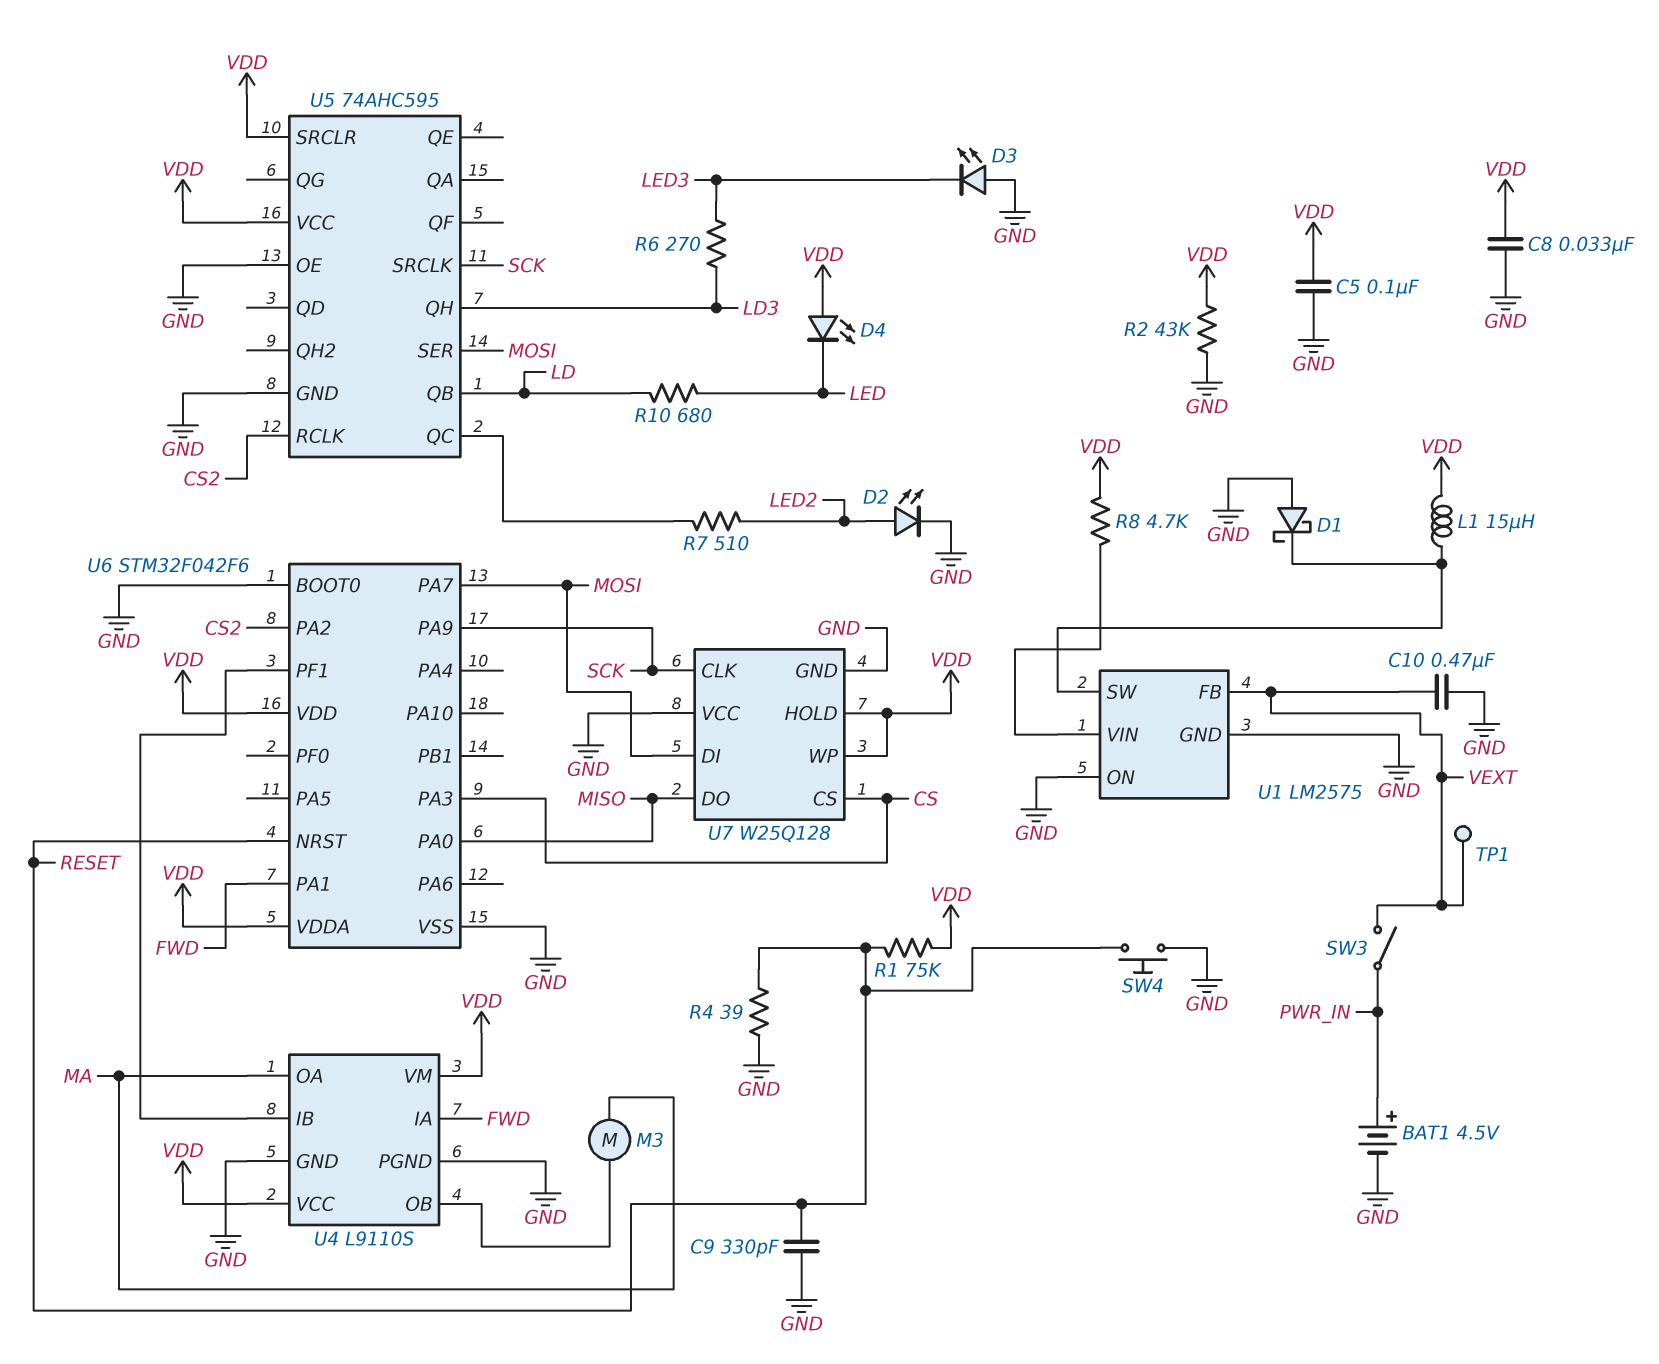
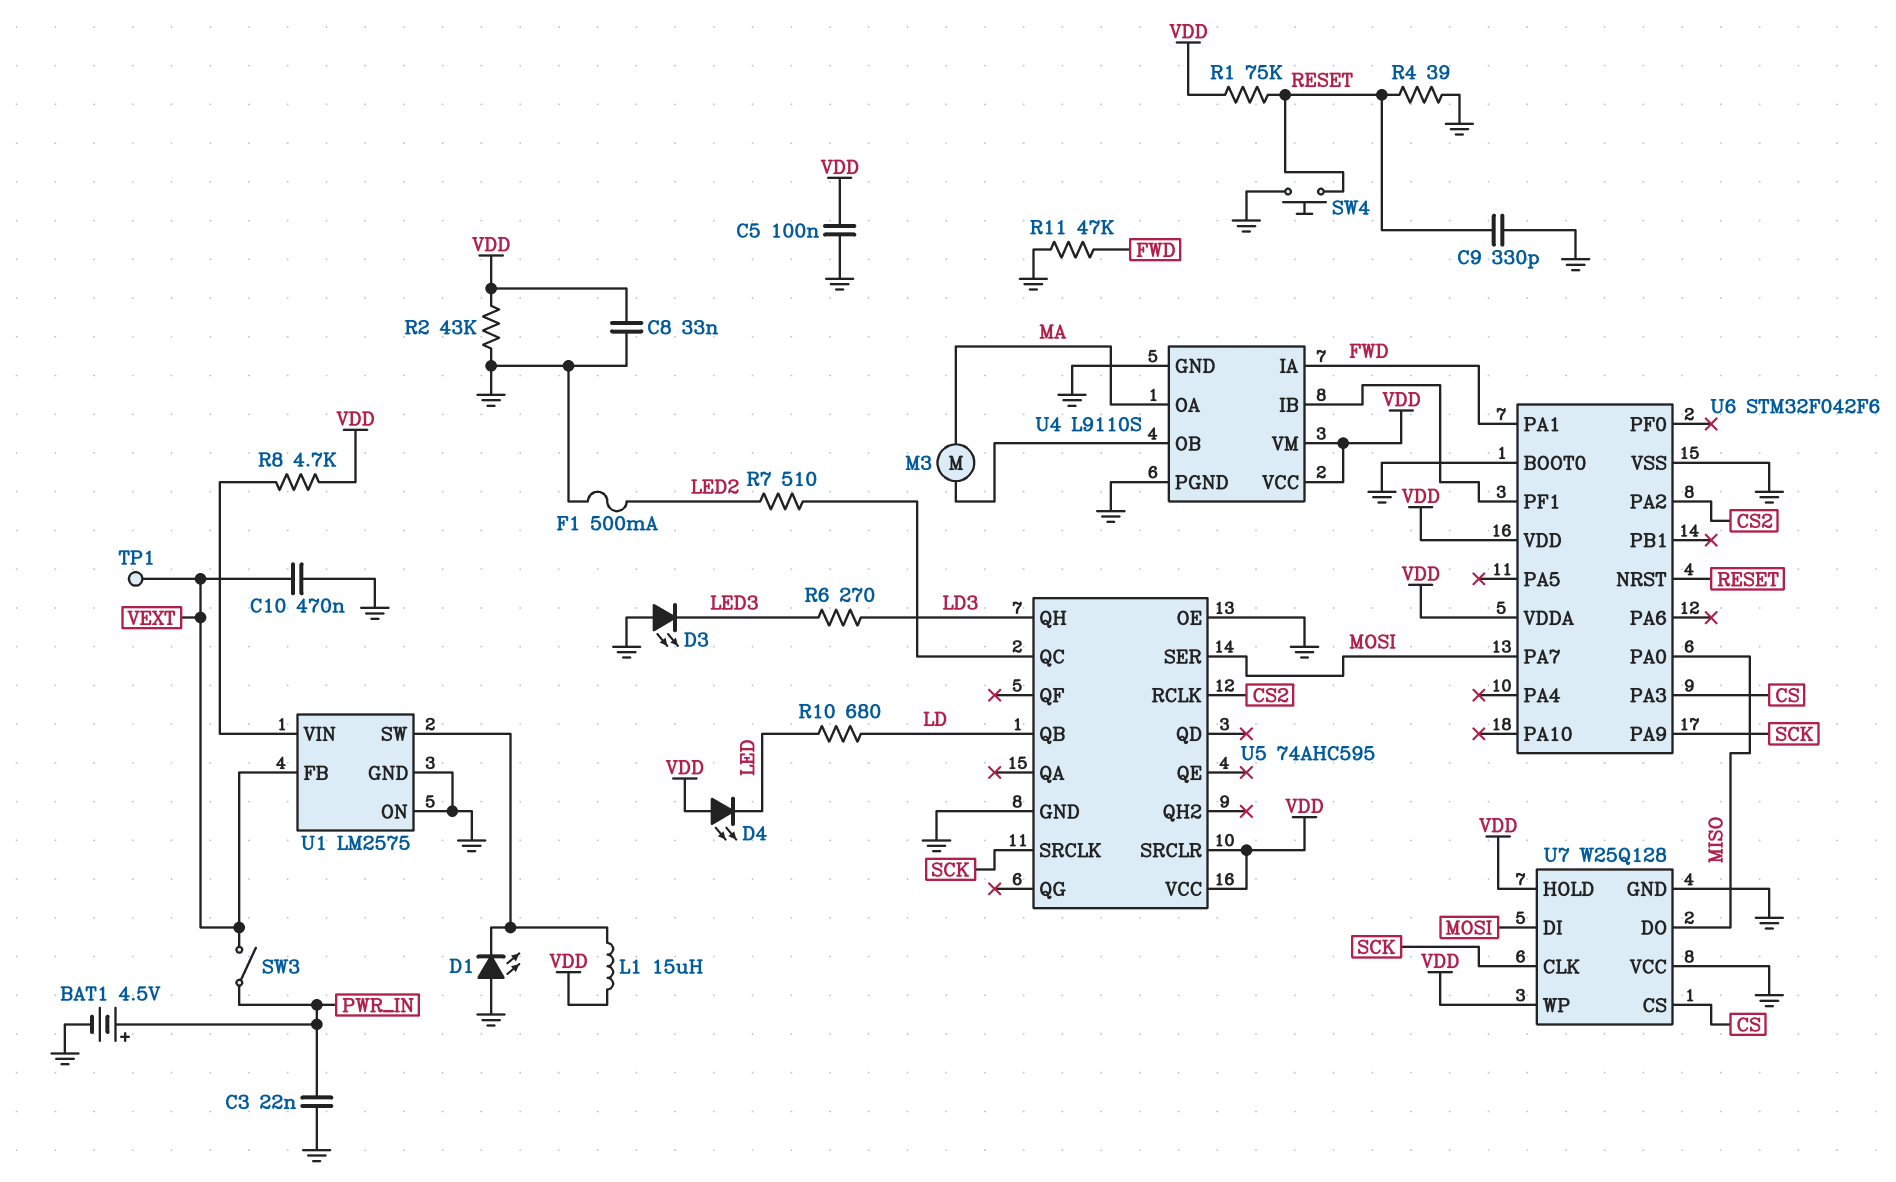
C3: none -> 22nF (GND, PWR_IN)
D1: schottky (A GND, K U1/SW) -> LED (A GND, K U1/SW)
D2: LED (A LED2, K GND) -> none
F1: none -> 500mA (GND, LED2)
R11: none -> 47k (FWD, GND)

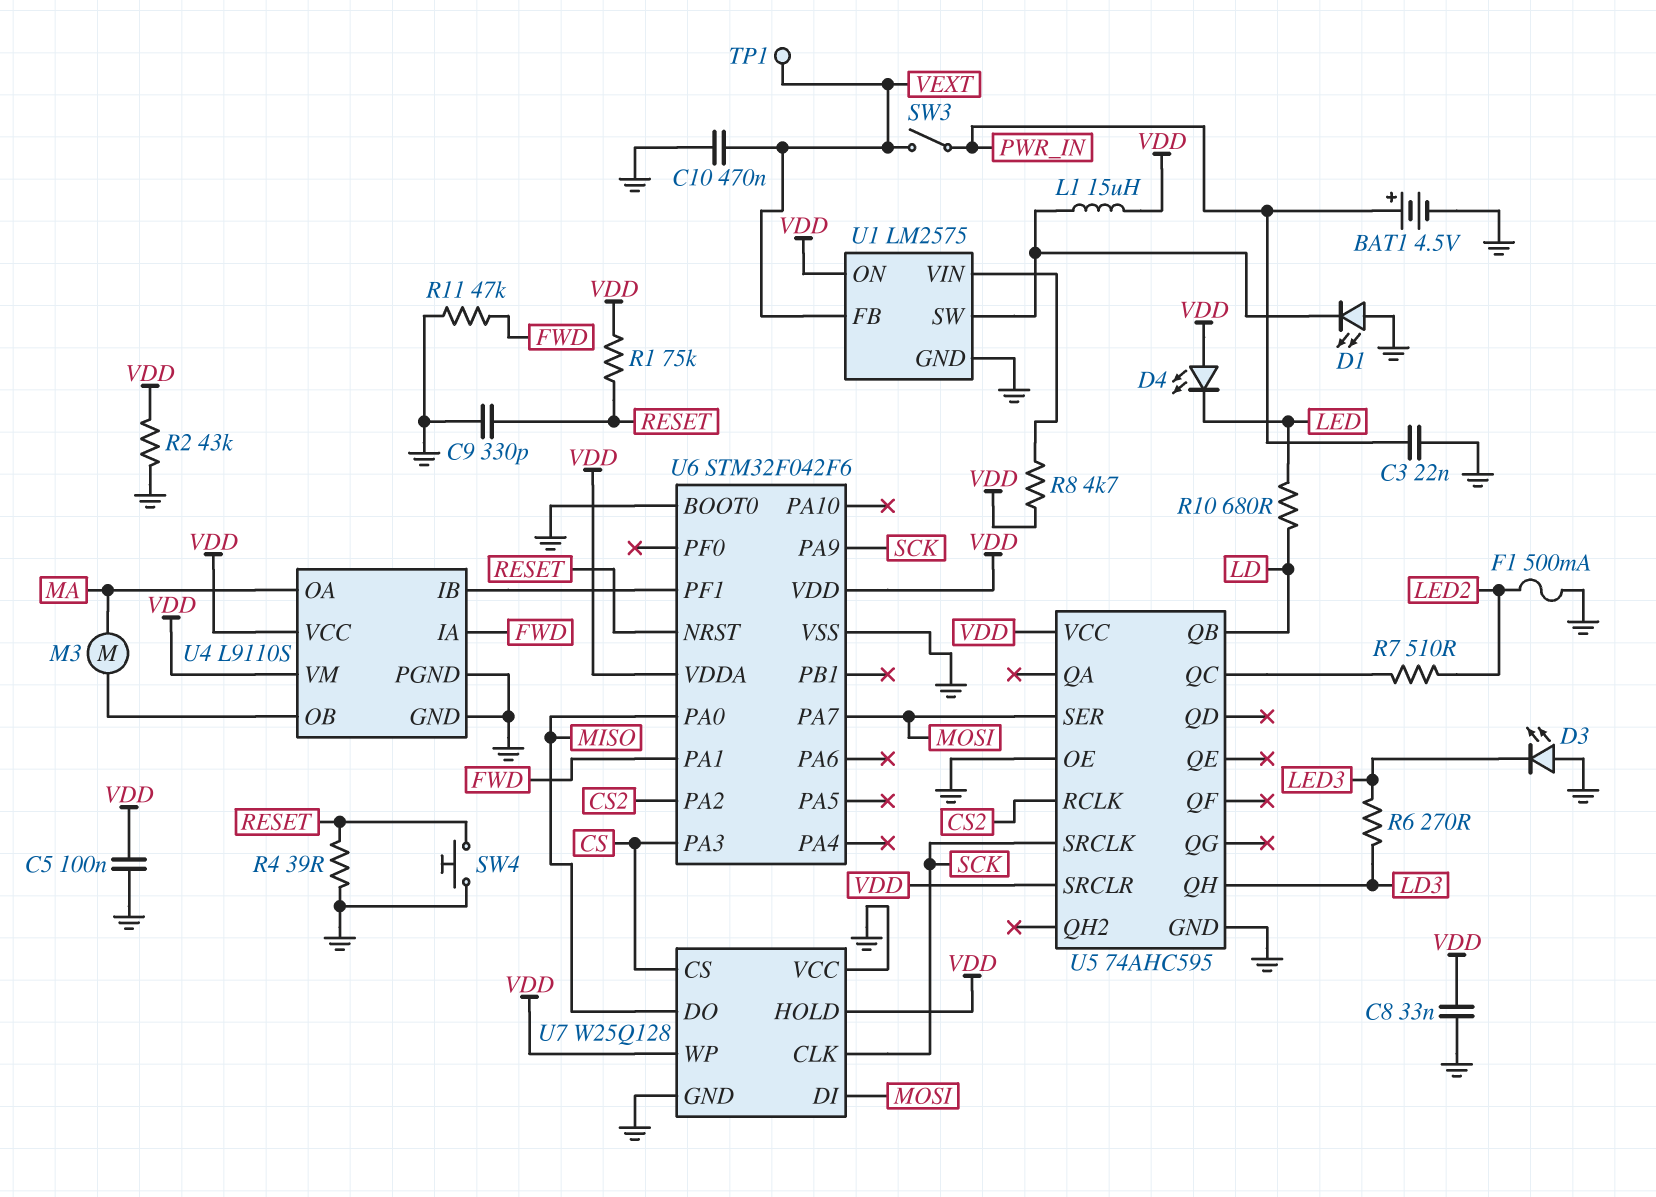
U1 pin ON: GND -> VDD

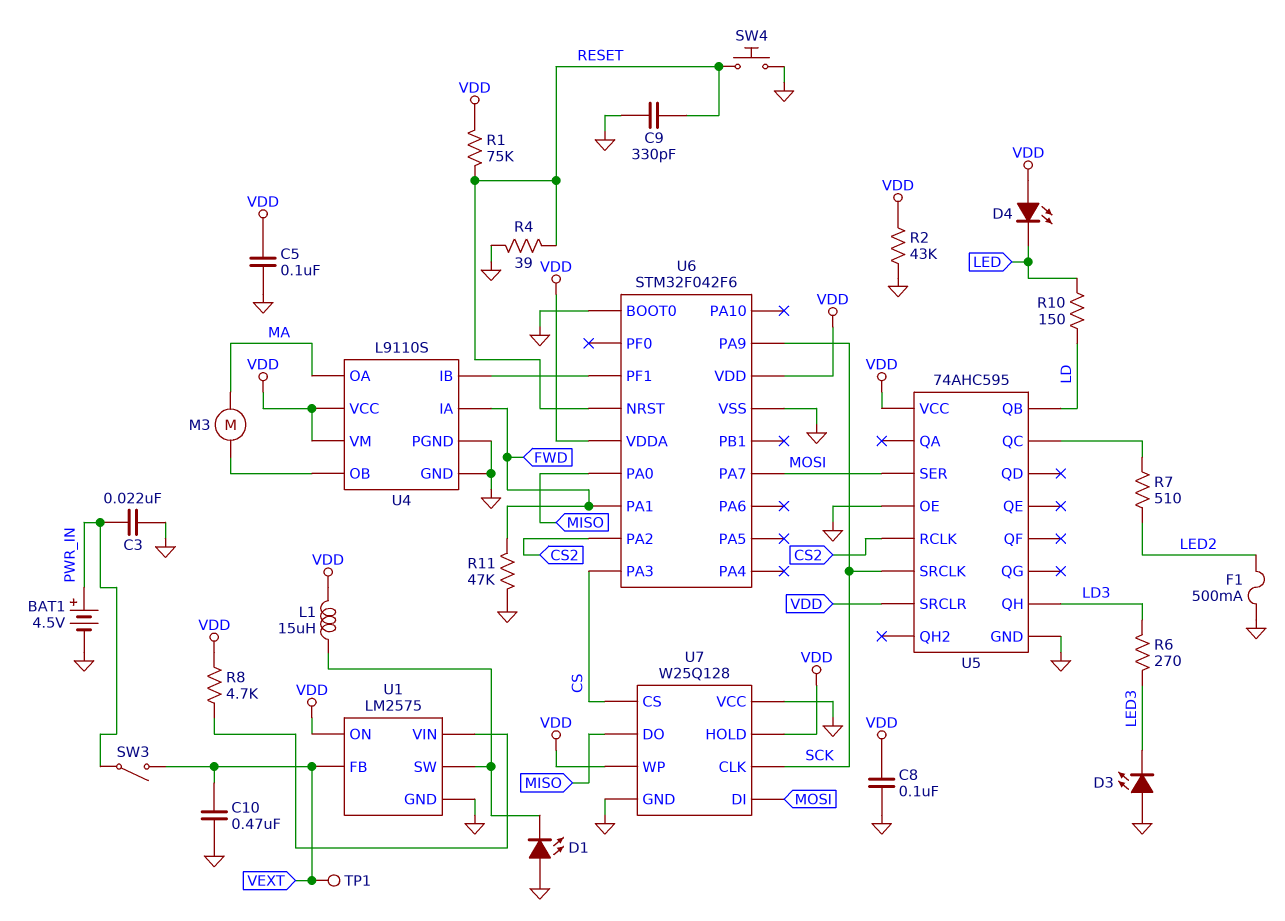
C8: 33nF (GND, VDD) -> 100nF (GND, VDD)
R10: 680 (LD, LED) -> 150 (LD, LED)

